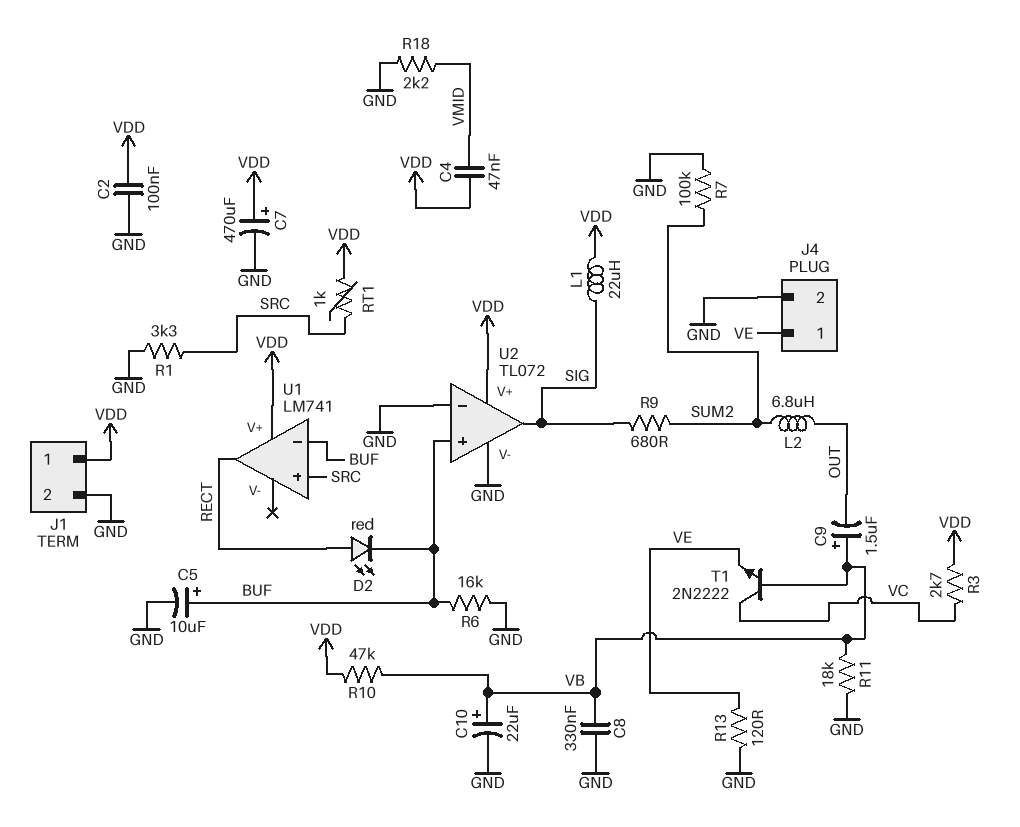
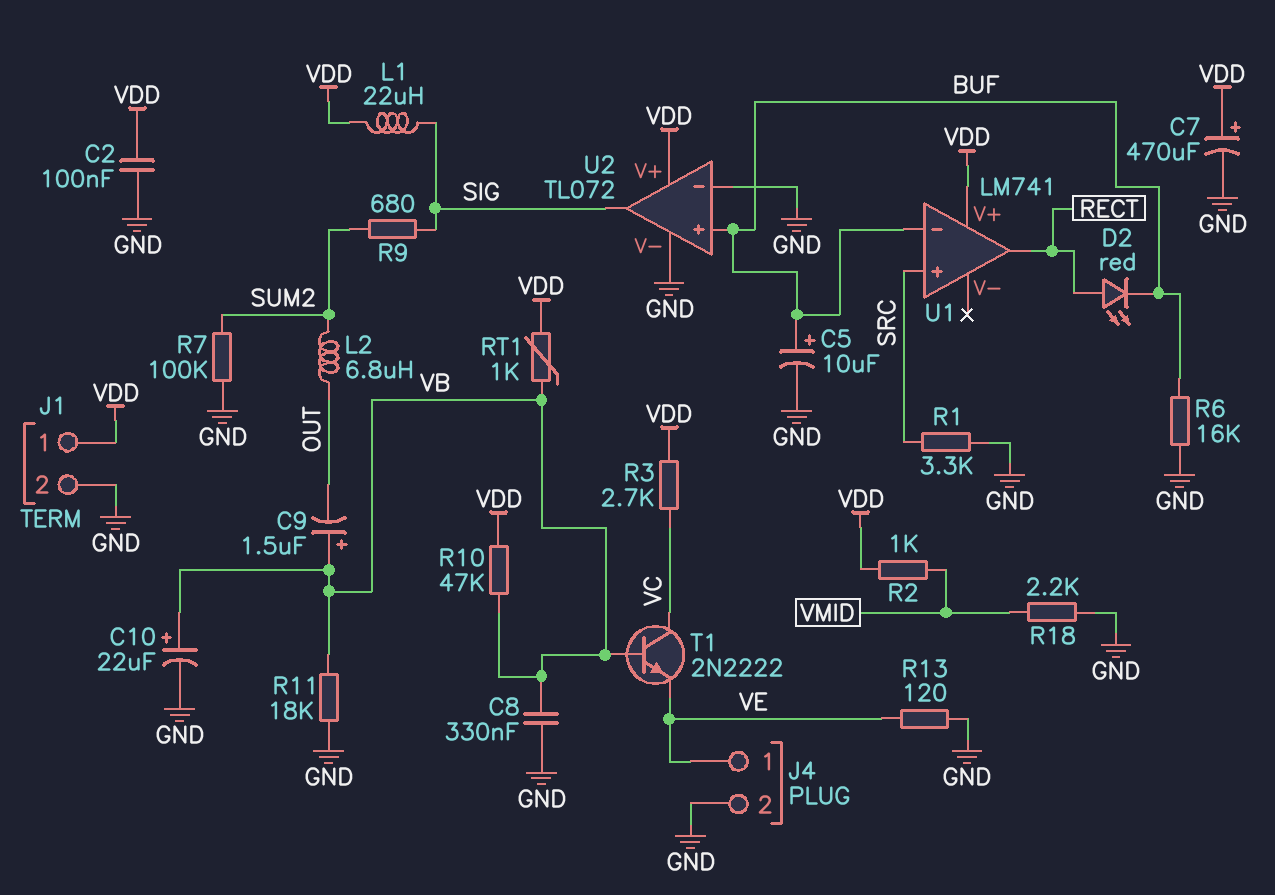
C4: 47nF (VDD, VMID) -> none
R2: none -> 1k (VDD, VMID)
RT1: 1k (SRC, VDD) -> 1k (VB, VDD)

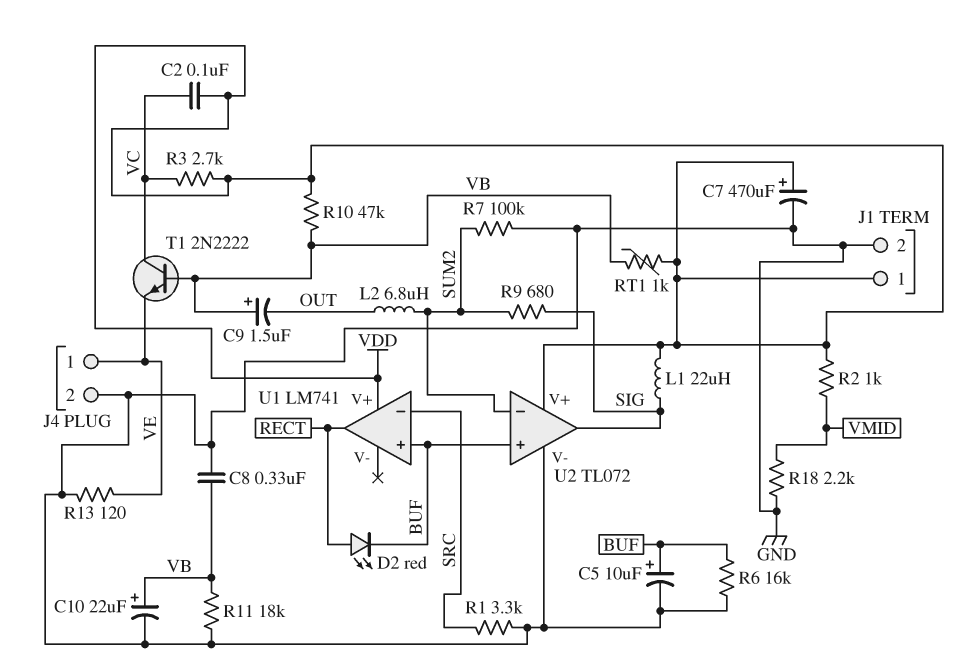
C2: 100nF (GND, VDD) -> 100nF (VC, VDD)
U1 pin in+: SRC -> BUF
U1 pin in-: BUF -> SRC
U2 pin in-: GND -> SUM2

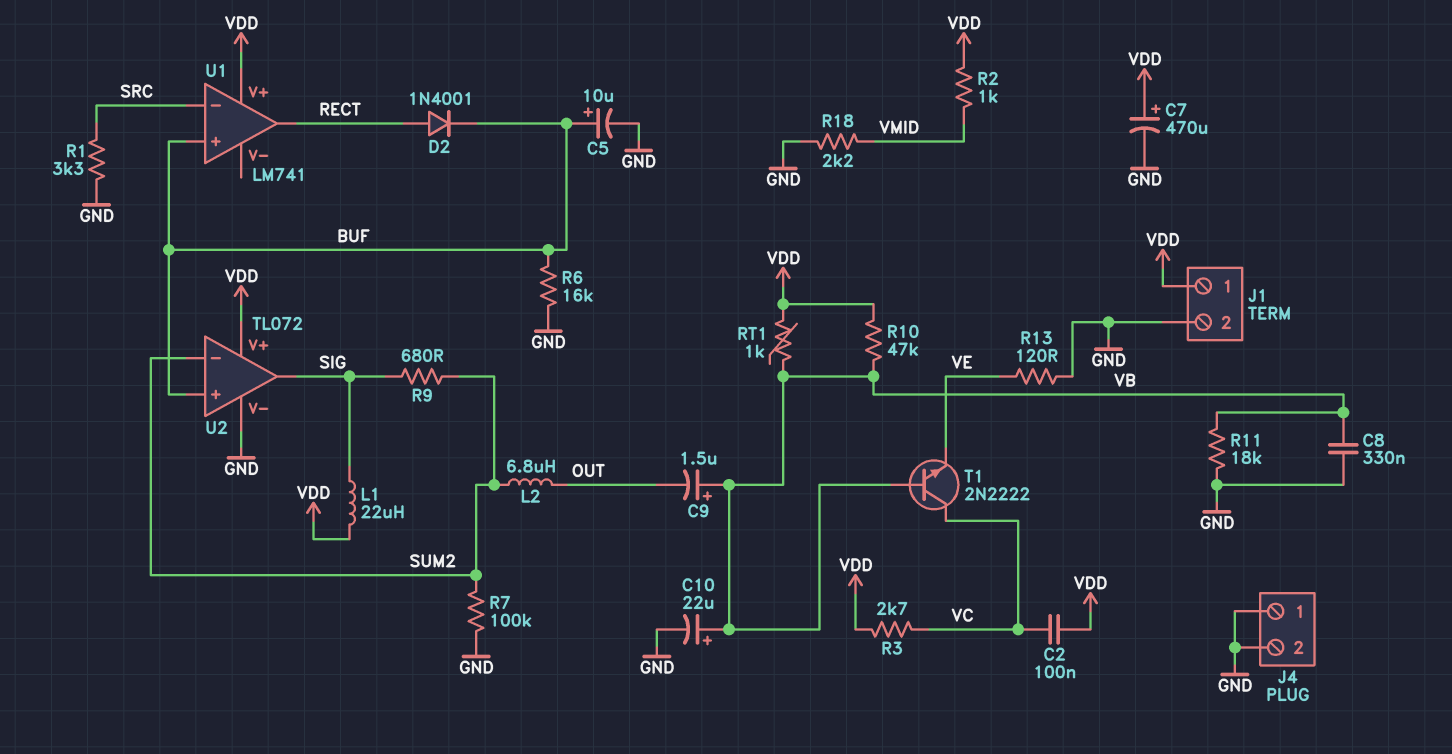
D2: LED red (A RECT, K BUF) -> diode 1N4001 (A RECT, K BUF)
J4 pin 1: VE -> GND

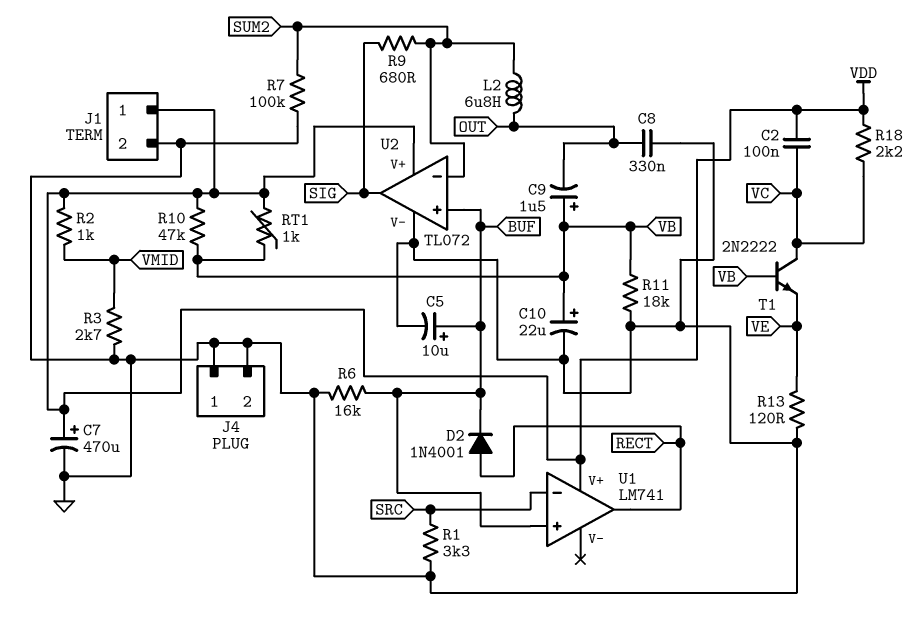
C8: 330nF (GND, VB) -> 330nF (GND, OUT)
L1: 22uH (SIG, VDD) -> none
R3: 2.7k (VC, VDD) -> 2.7k (GND, VMID)
R18: 2.2k (GND, VMID) -> 2.2k (VC, VDD)

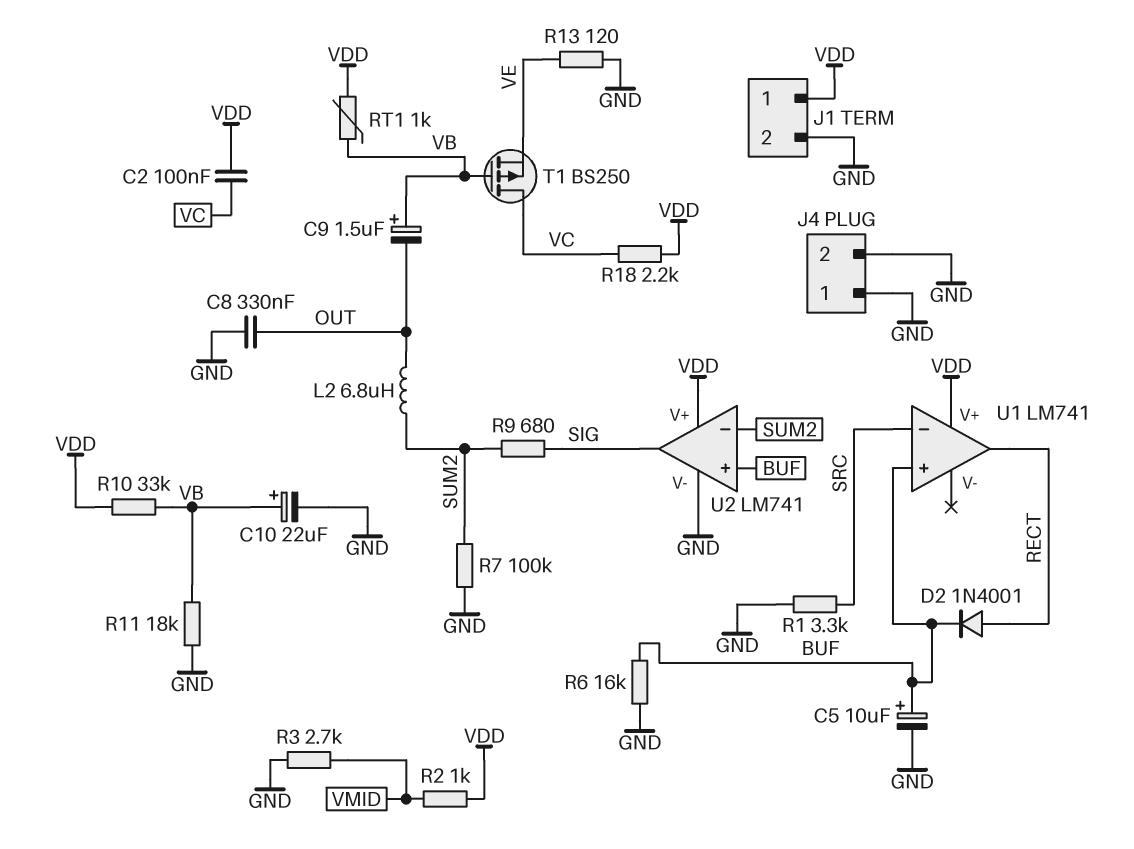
C7: 470uF (plus VDD, minus GND) -> none
R10: 47k (VB, VDD) -> 33k (VB, VDD)
T1: NPN 2N2222 (B VB, C VC, E VE) -> PMOS BS250 (G VB, D VC, S VE)
U2: TL072 -> LM741

